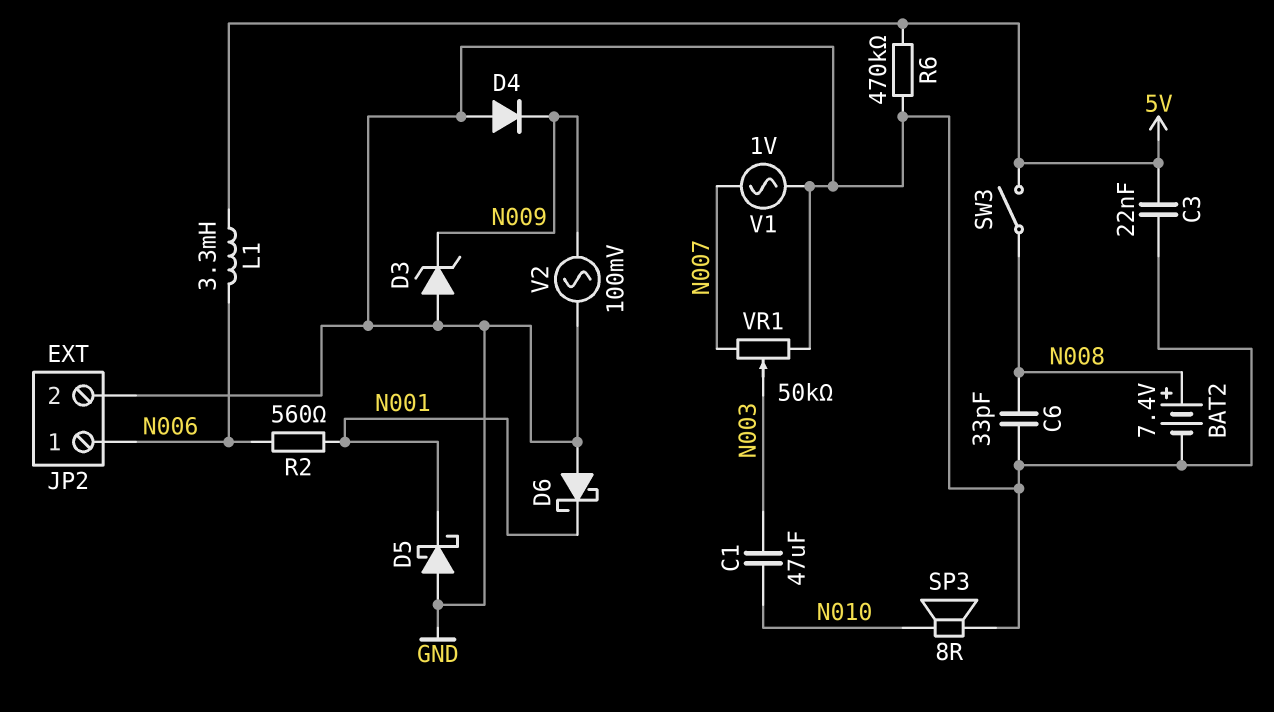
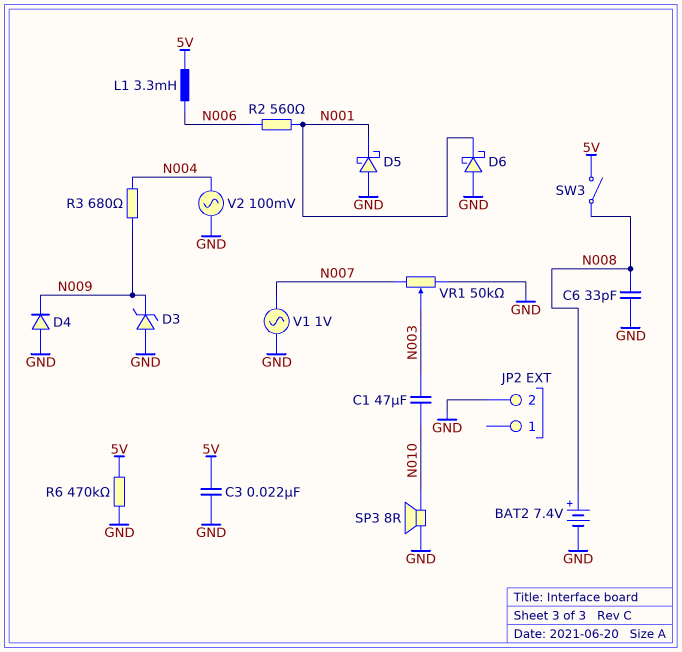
JP2 pin 1: N006 -> none
R3: none -> 680 (N004, N009)
V2: AC 100mV (GND, N009) -> AC 100mV (GND, N004)

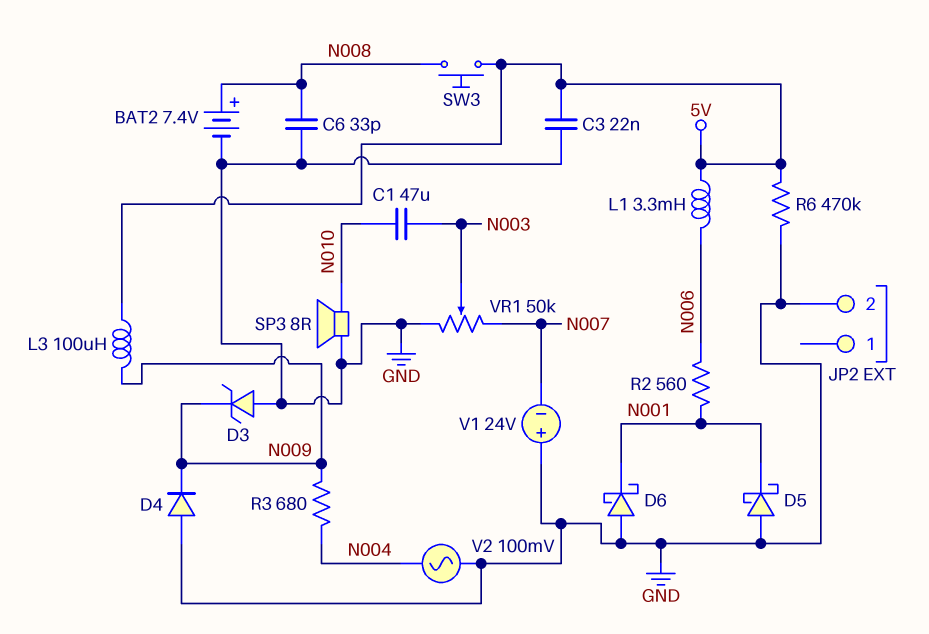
L3: none -> 100uH (5V, N009)
SW3: switch (5V, N008) -> button (5V, N008)
V1: AC 1V (GND, N007) -> 24V (plus GND, minus N007)

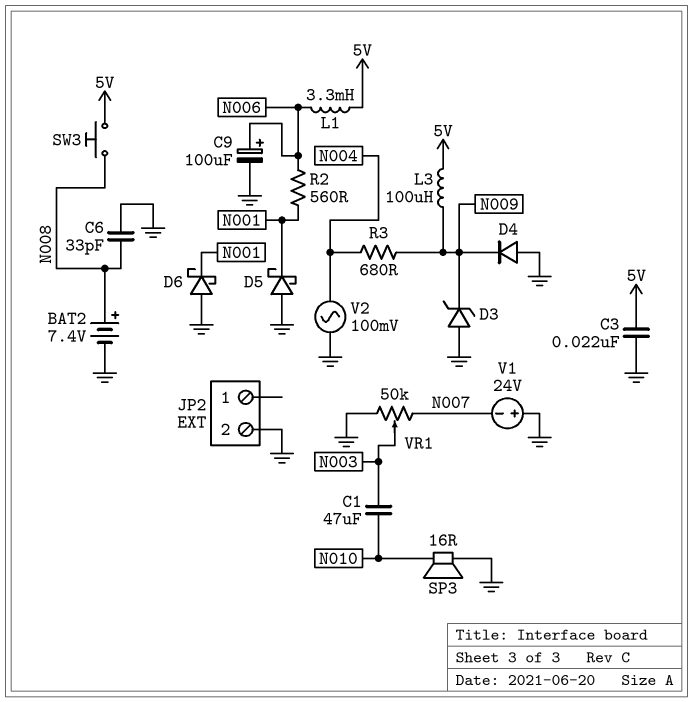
C9: none -> 100uF (plus N006, minus GND)
R6: 470k (5V, GND) -> none
SP3: speaker 8R (GND, N010) -> speaker 16R (GND, N010)

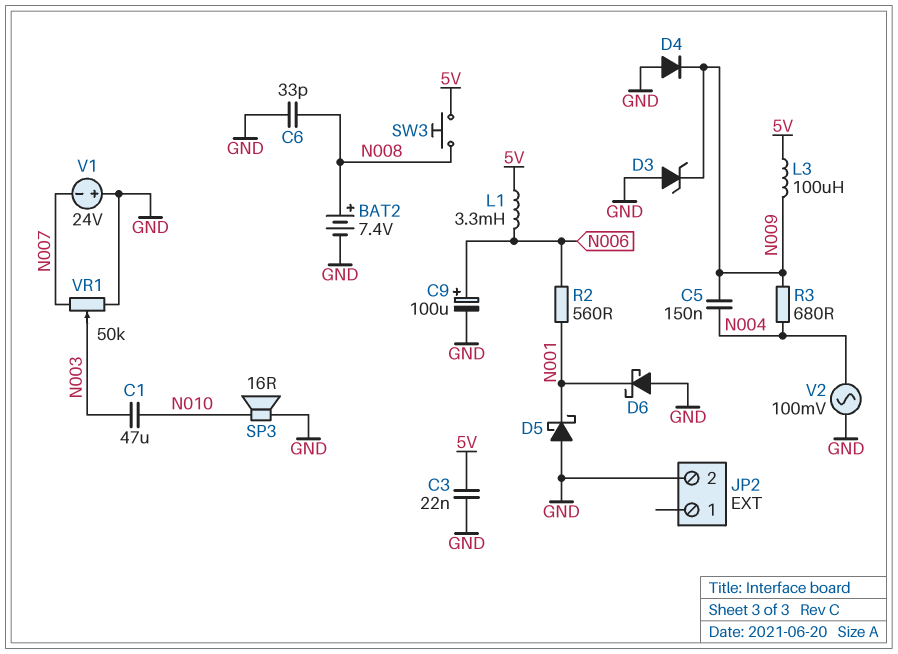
C5: none -> 150nF (N004, N009)

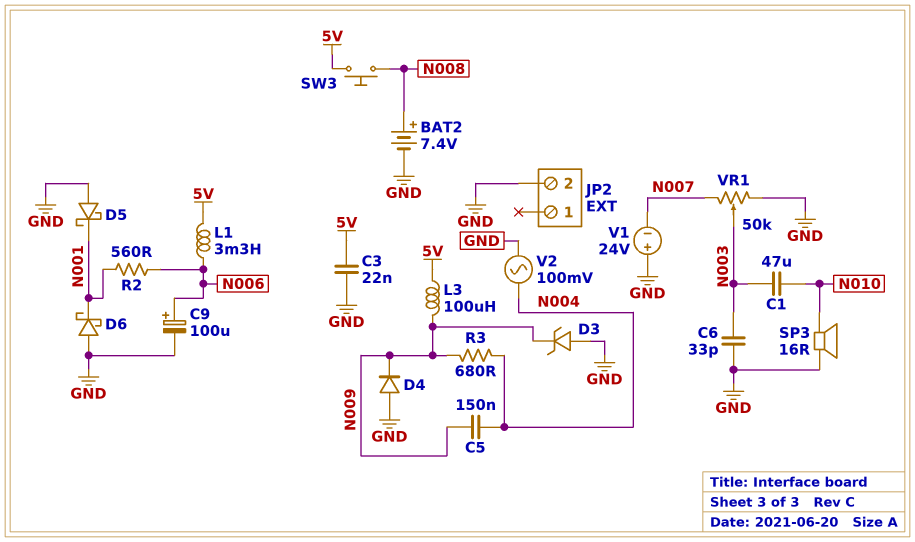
C6: 33pF (GND, N008) -> 33pF (GND, N003)

